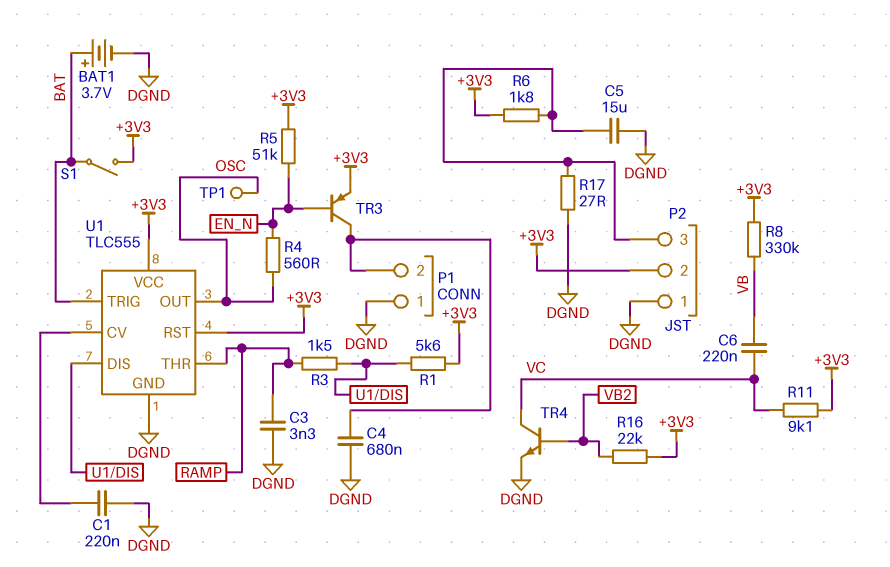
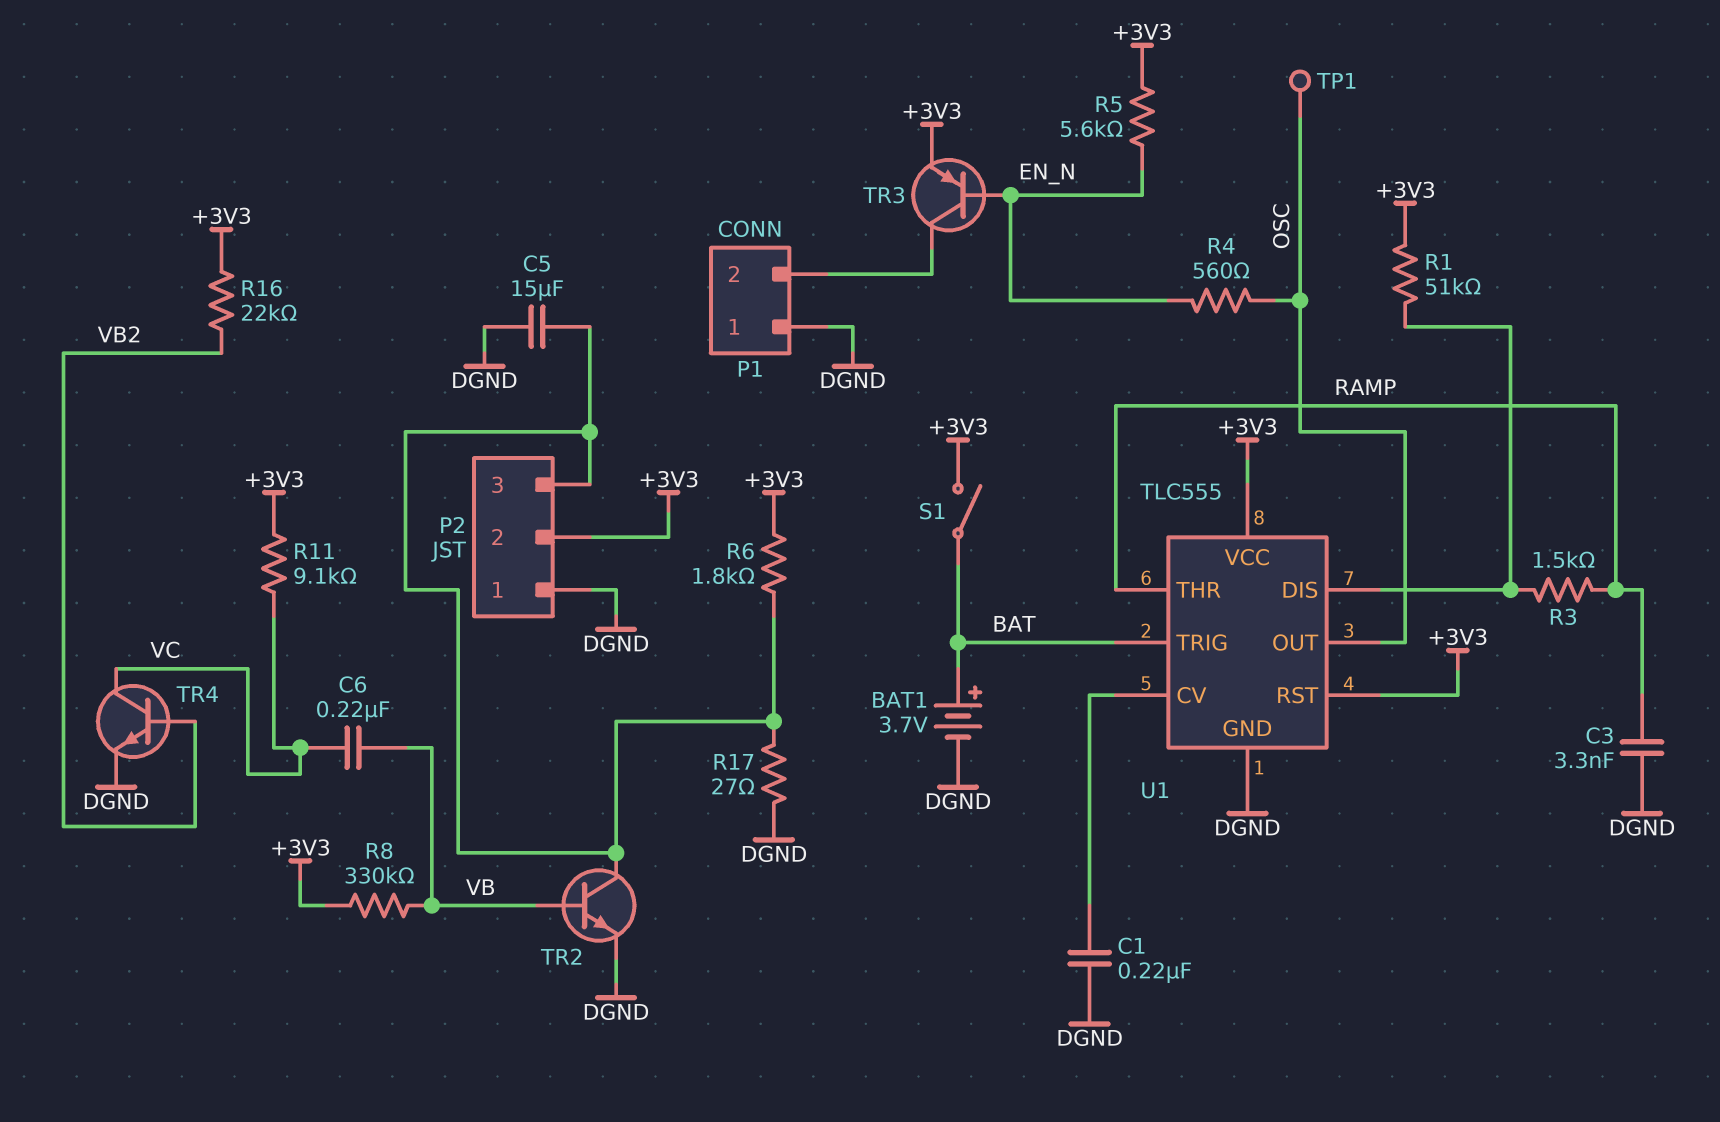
C4: 680nF (DGND, P1/2) -> none
R1: 5.6k (+3V3, U1/DIS) -> 51k (+3V3, U1/DIS)
R5: 51k (+3V3, EN_N) -> 5.6k (+3V3, EN_N)
TR2: none -> NPN (B VB, C P2/3, E DGND)

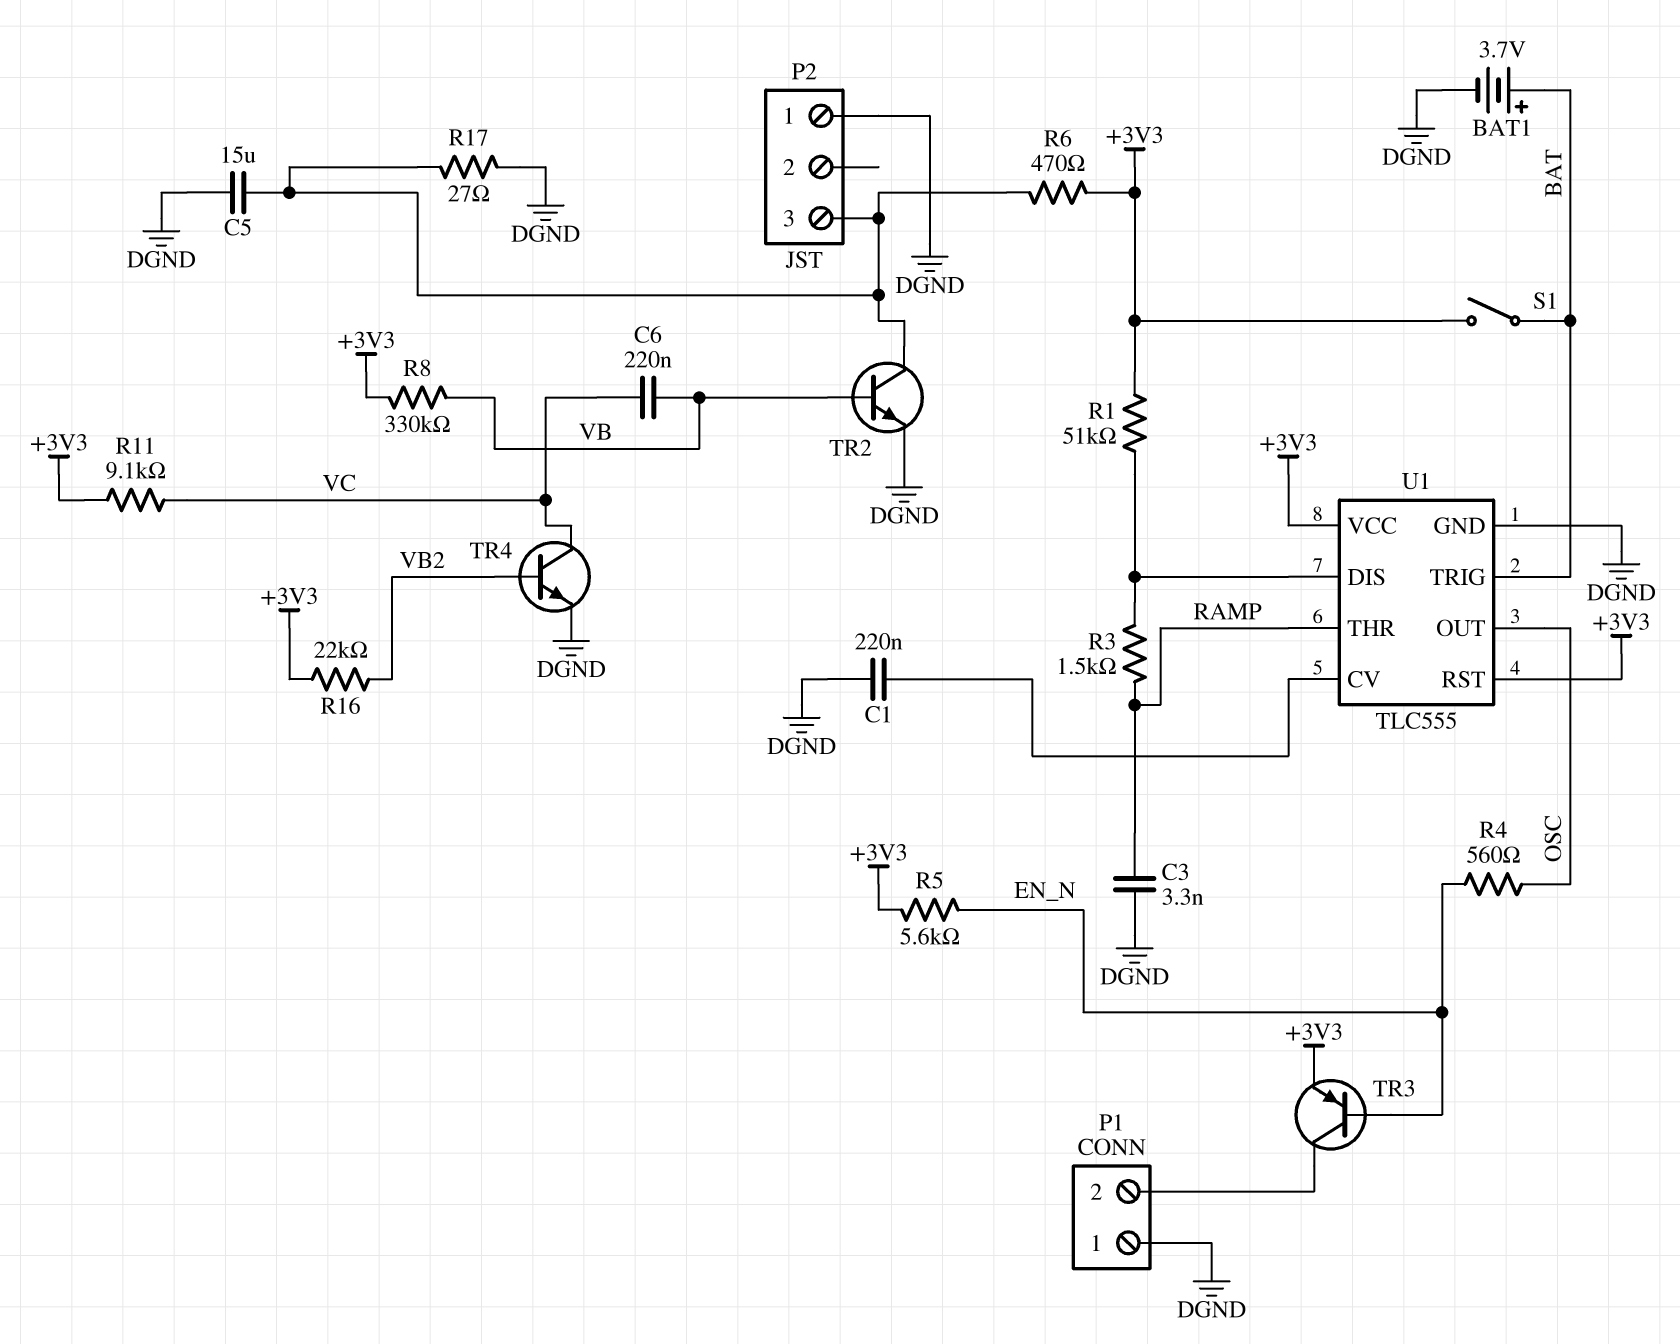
P2 pin 2: +3V3 -> none
R6: 1.8k (+3V3, P2/3) -> 470 (+3V3, P2/3)
TP1: test point (OSC) -> none

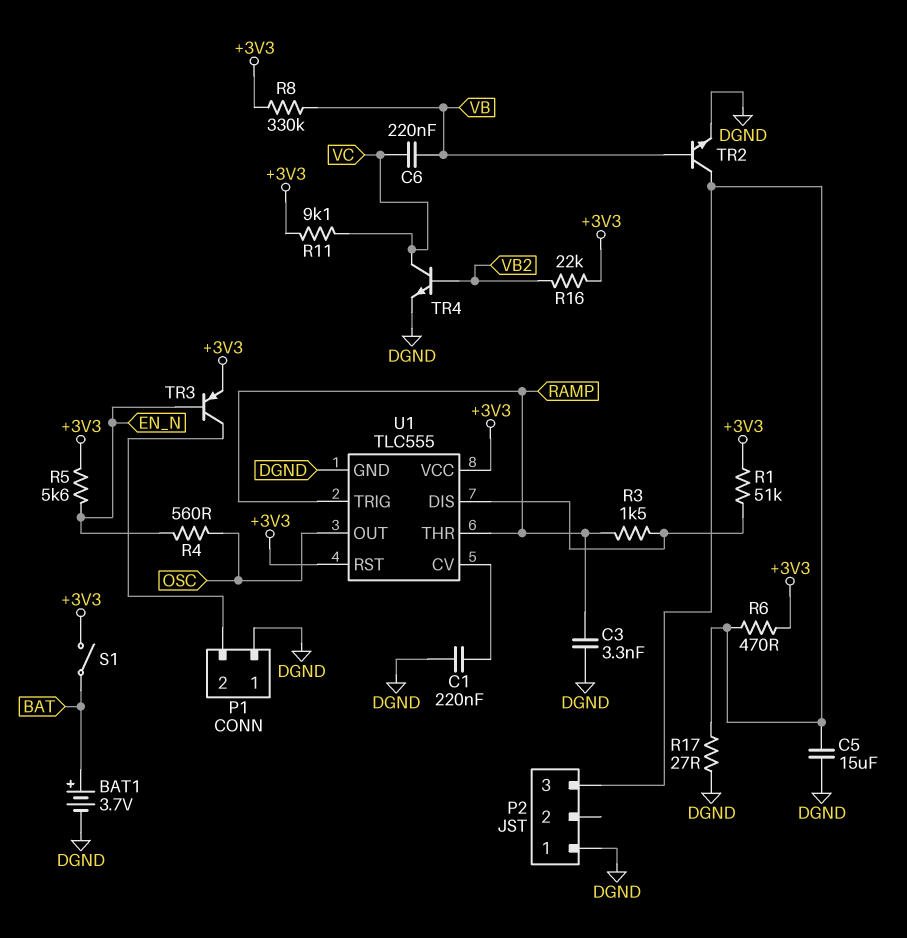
U1 pin TRIG: BAT -> RAMP

